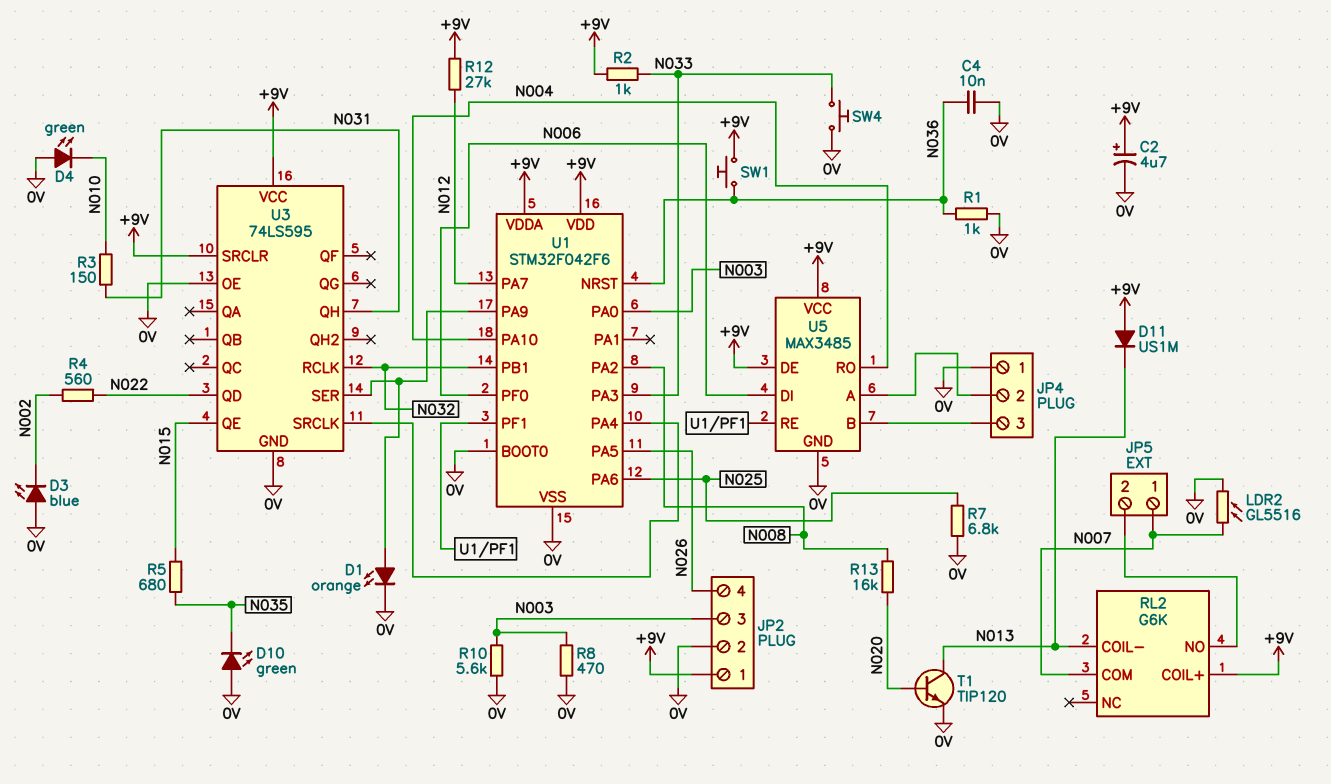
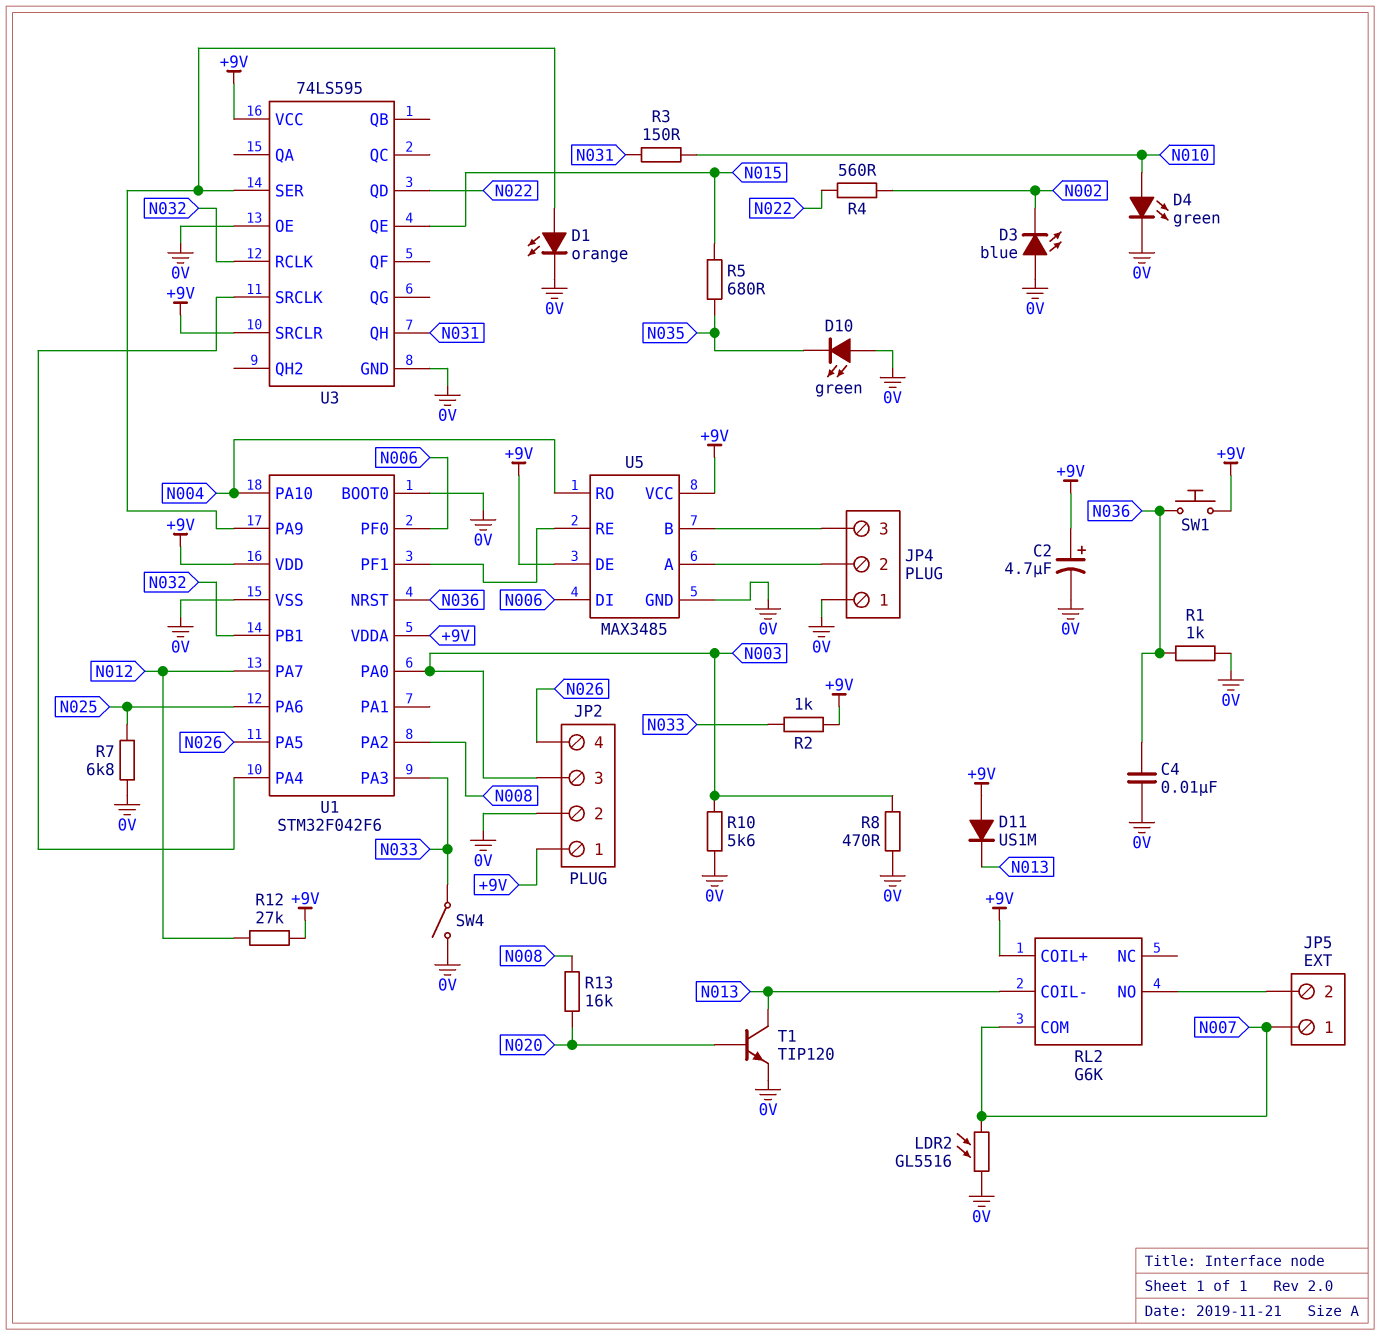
D4: LED green (A 0V, K N010) -> LED green (A N010, K 0V)
SW4: button (0V, N033) -> switch (0V, N033)

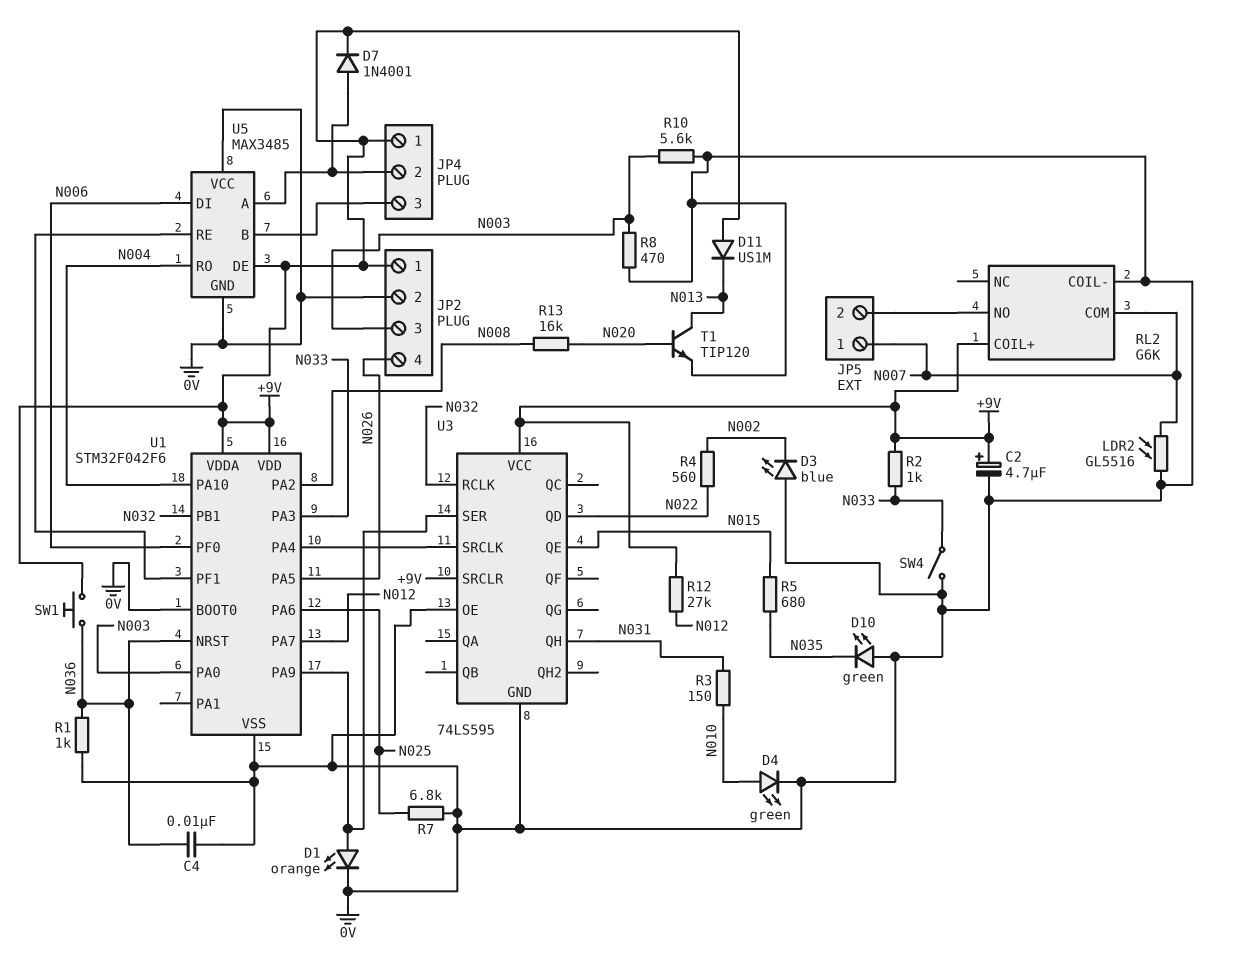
D7: none -> diode 1N4001 (A JP4/2, K +9V)
JP4 pin 1: 0V -> +9V
RL2 pin COIL-: N013 -> 0V
U5 pin VCC: +9V -> 0V

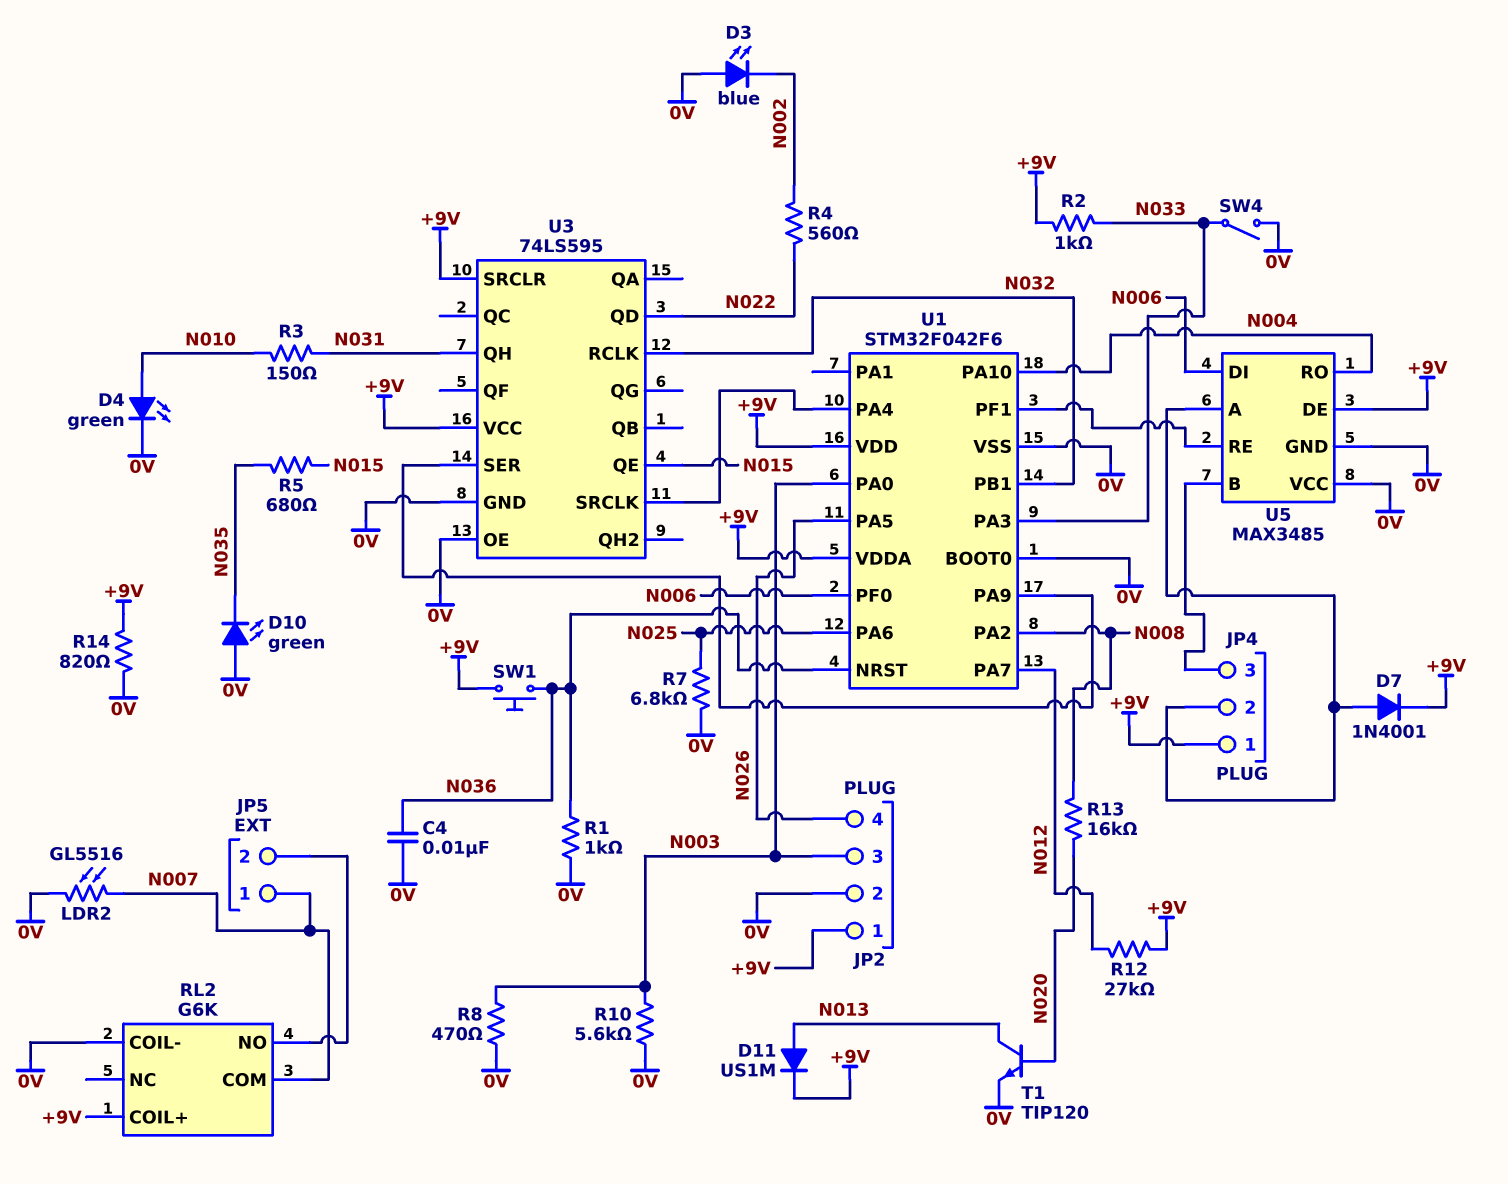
C2: 4.7uF (plus +9V, minus 0V) -> none
D1: LED orange (A U1/PA9, K 0V) -> none
D11: diode US1M (A +9V, K N013) -> diode US1M (A N013, K +9V)
R14: none -> 820 (+9V, 0V)

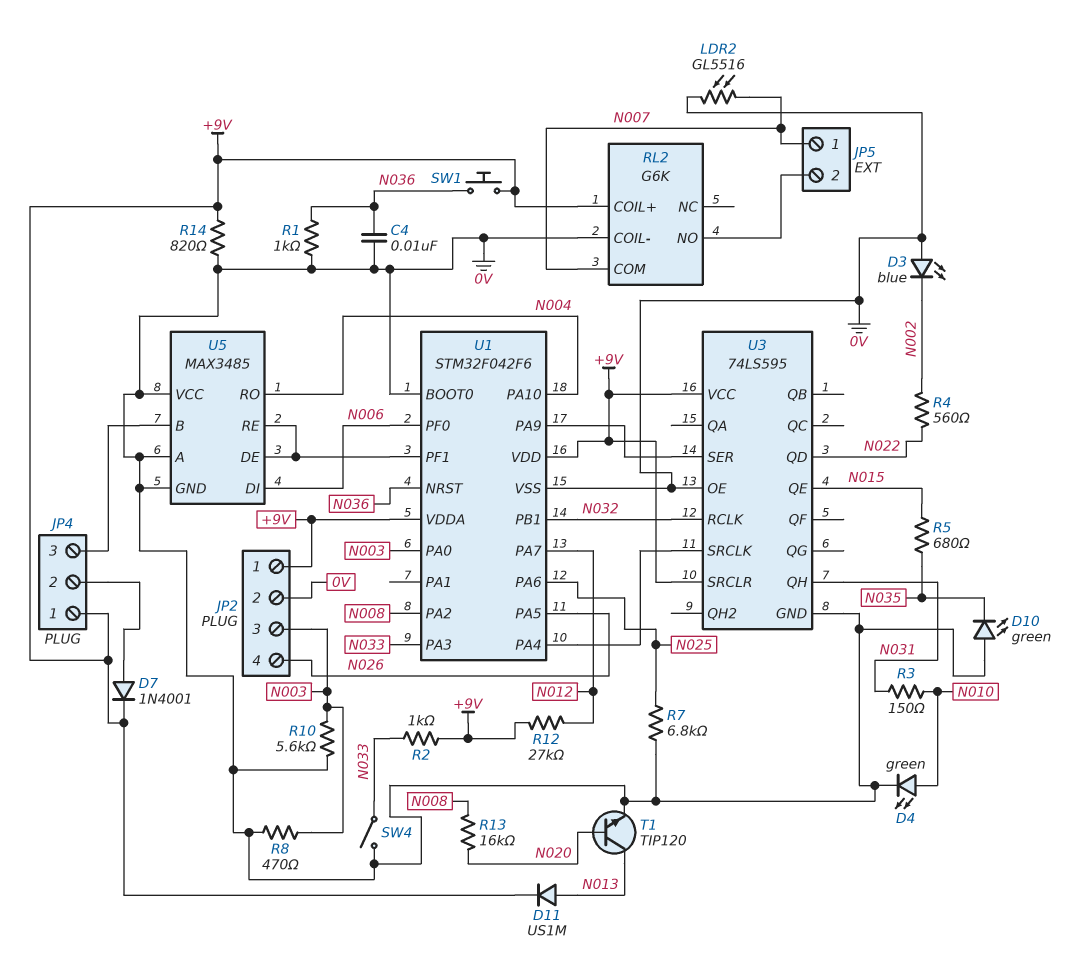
U5 pin A: JP4/2 -> 0V
U5 pin DE: +9V -> U1/PF1

